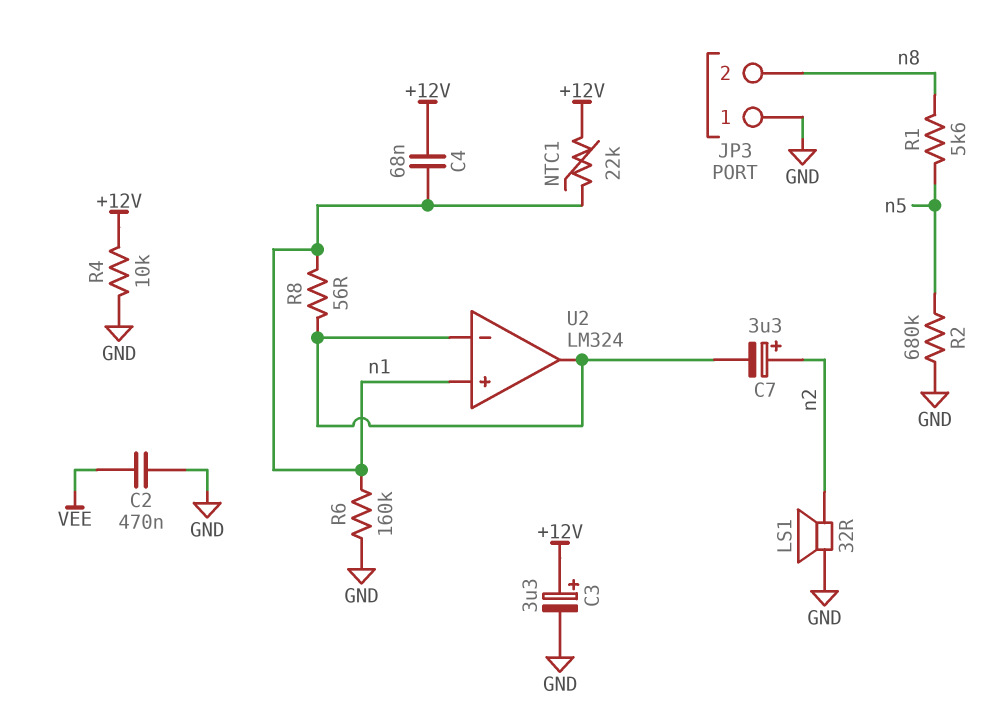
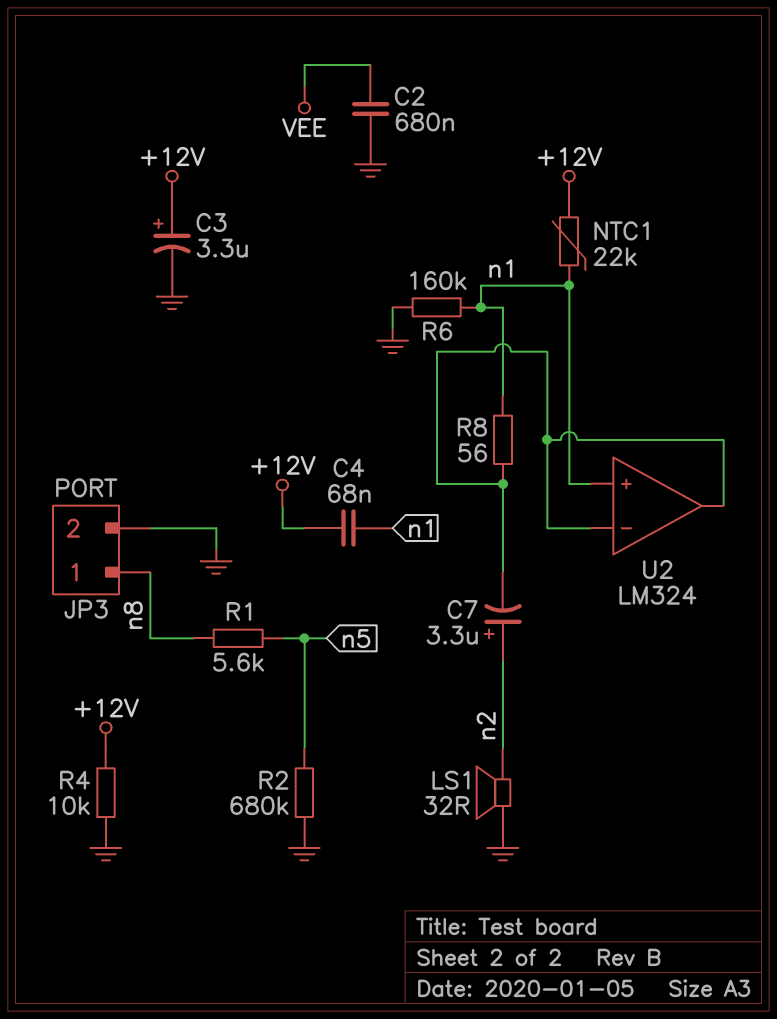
C2: 470nF (GND, VEE) -> 680nF (GND, VEE)
JP3 pin 1: GND -> n8
JP3 pin 2: n8 -> GND

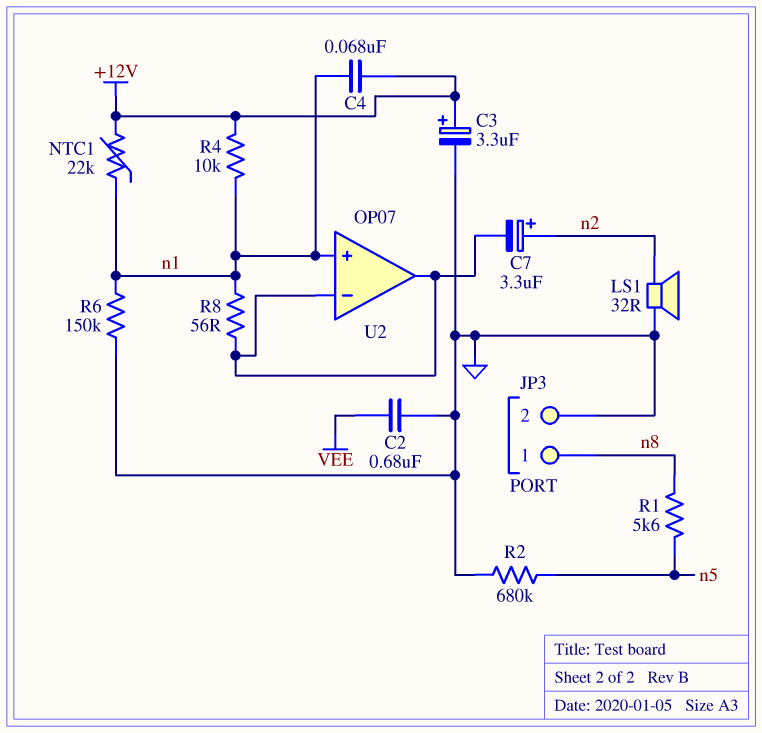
R4: 10k (+12V, GND) -> 10k (+12V, n1)
R6: 160k (GND, n1) -> 150k (GND, n1)
U2: LM324 -> OP07

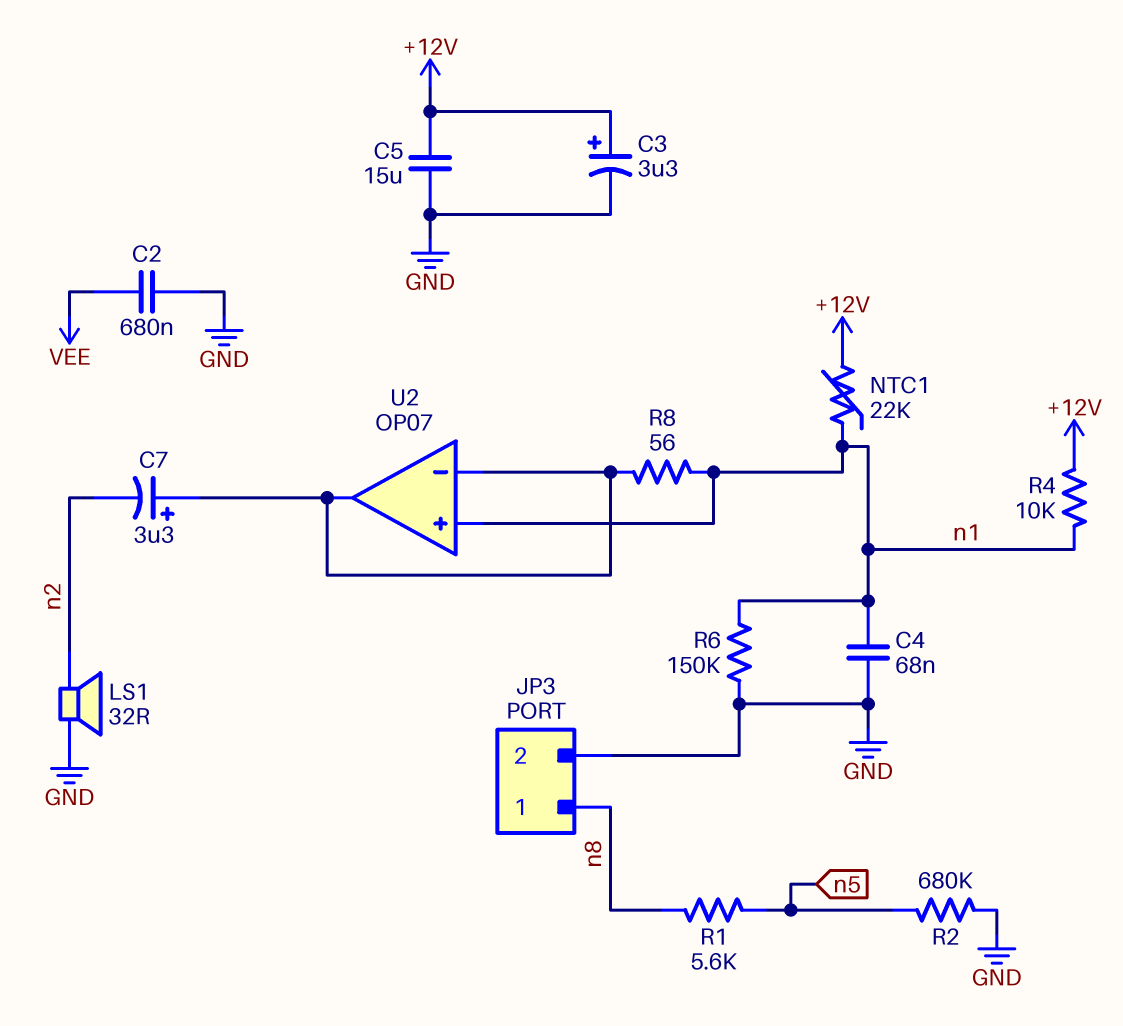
C4: 68nF (+12V, n1) -> 68nF (GND, n1)
C5: none -> 15uF (+12V, GND)
C7: 3.3uF (plus n2, minus U2/in-) -> 3.3uF (plus U2/in-, minus n2)

